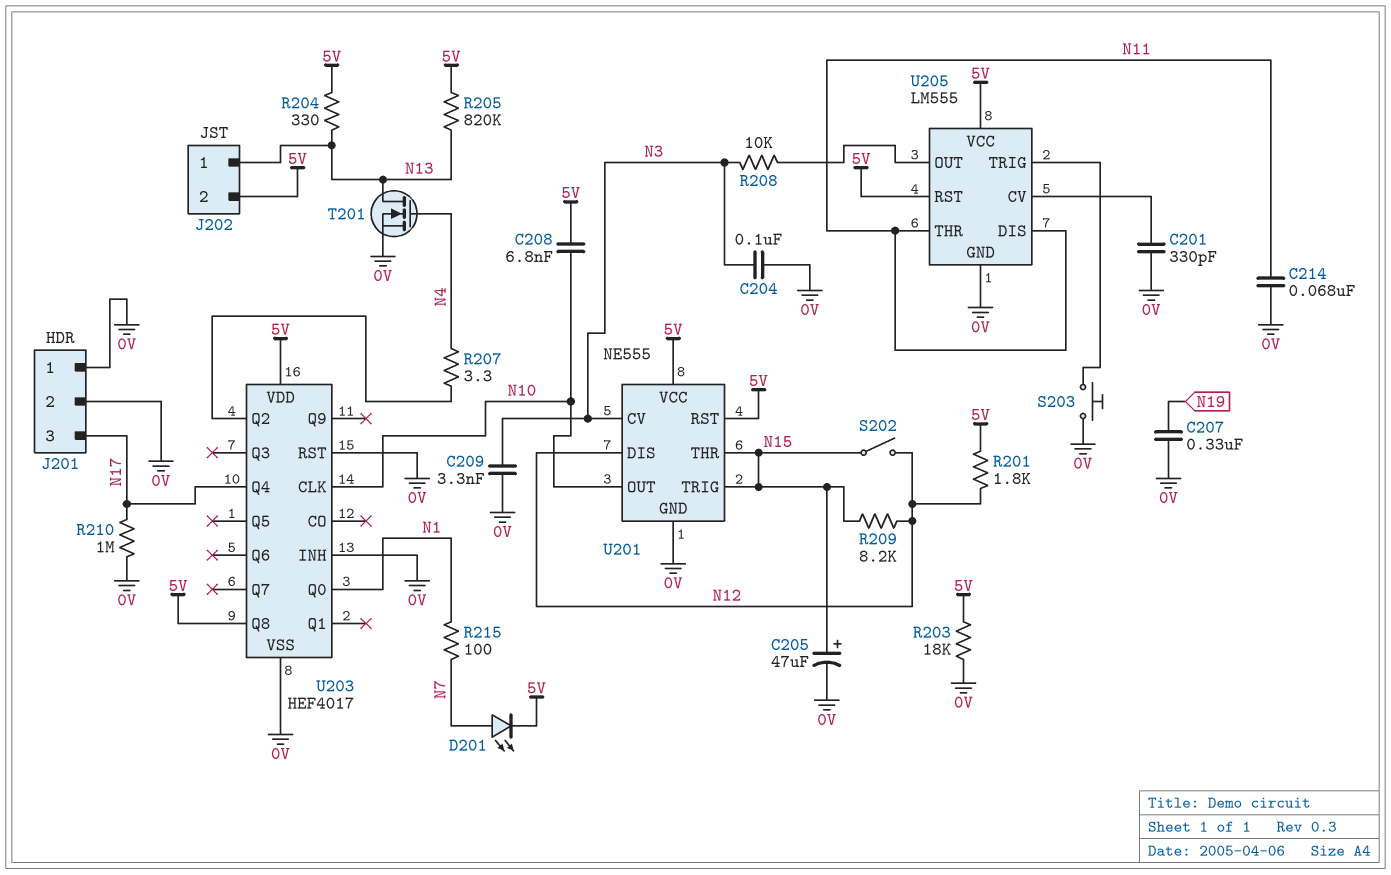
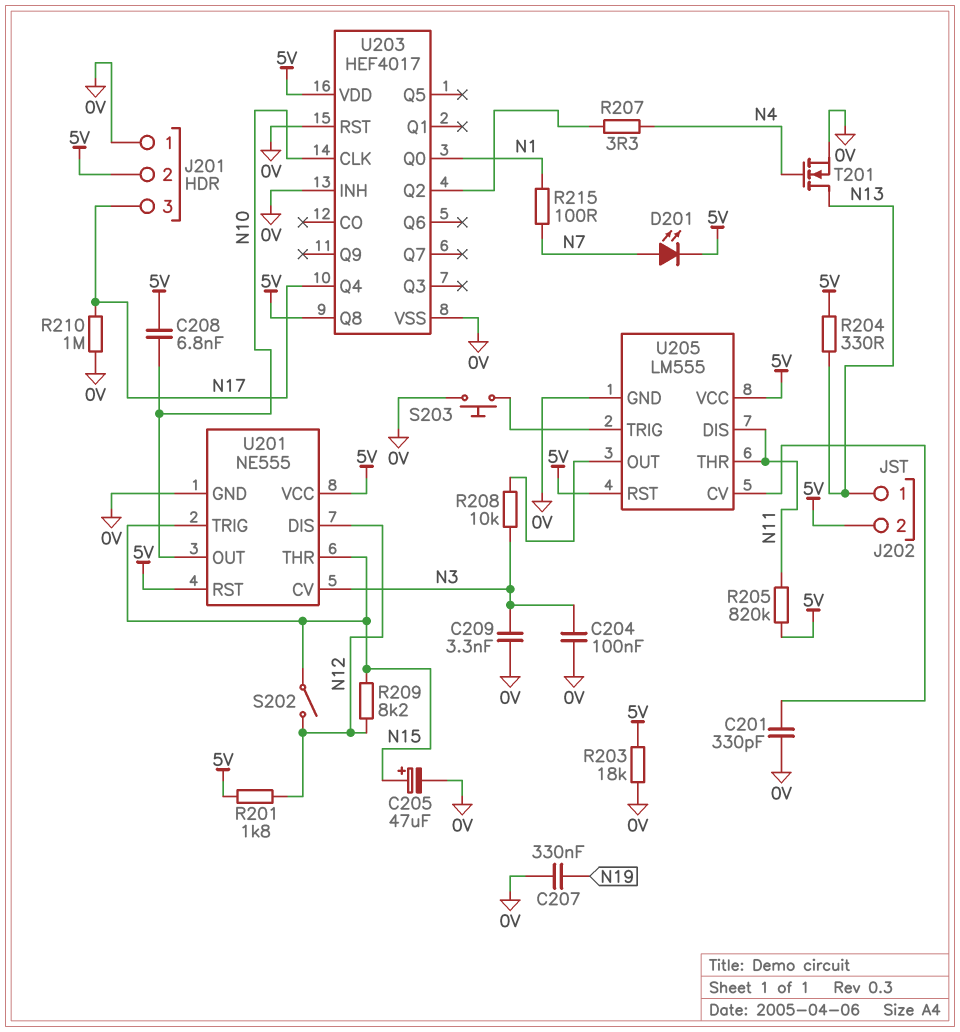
C214: 68nF (0V, N11) -> none
J201 pin 2: 0V -> 5V
R205: 820k (5V, N13) -> 820k (5V, N11)

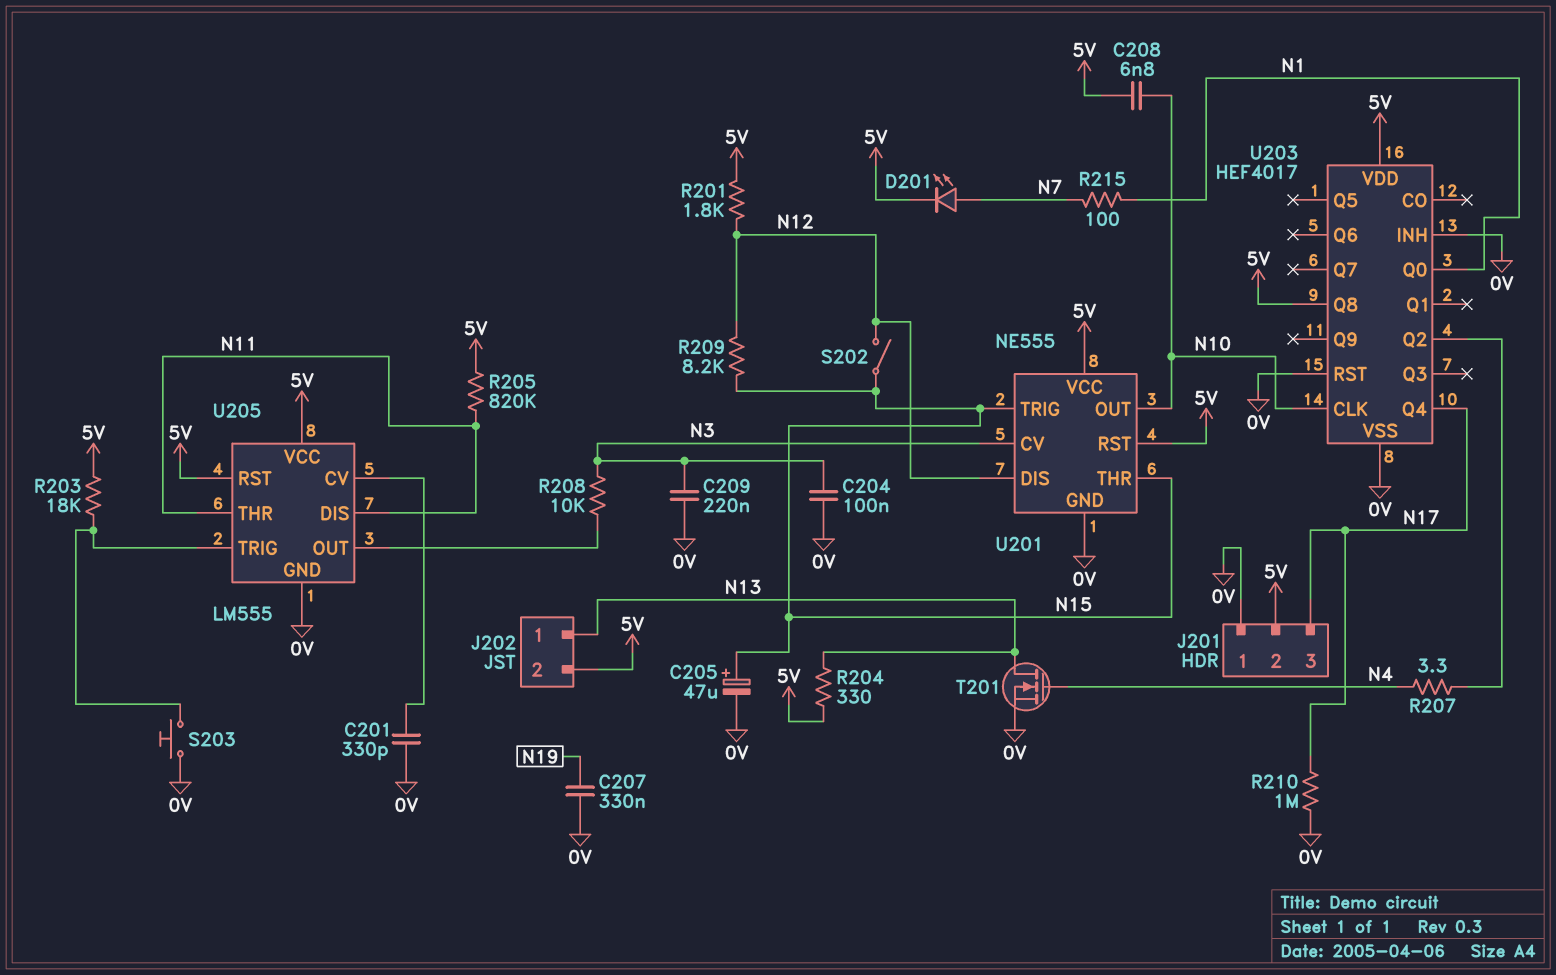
C209: 3.3nF (0V, N3) -> 220nF (0V, N3)
R203: 18k (0V, 5V) -> 18k (5V, U205/TRIG)

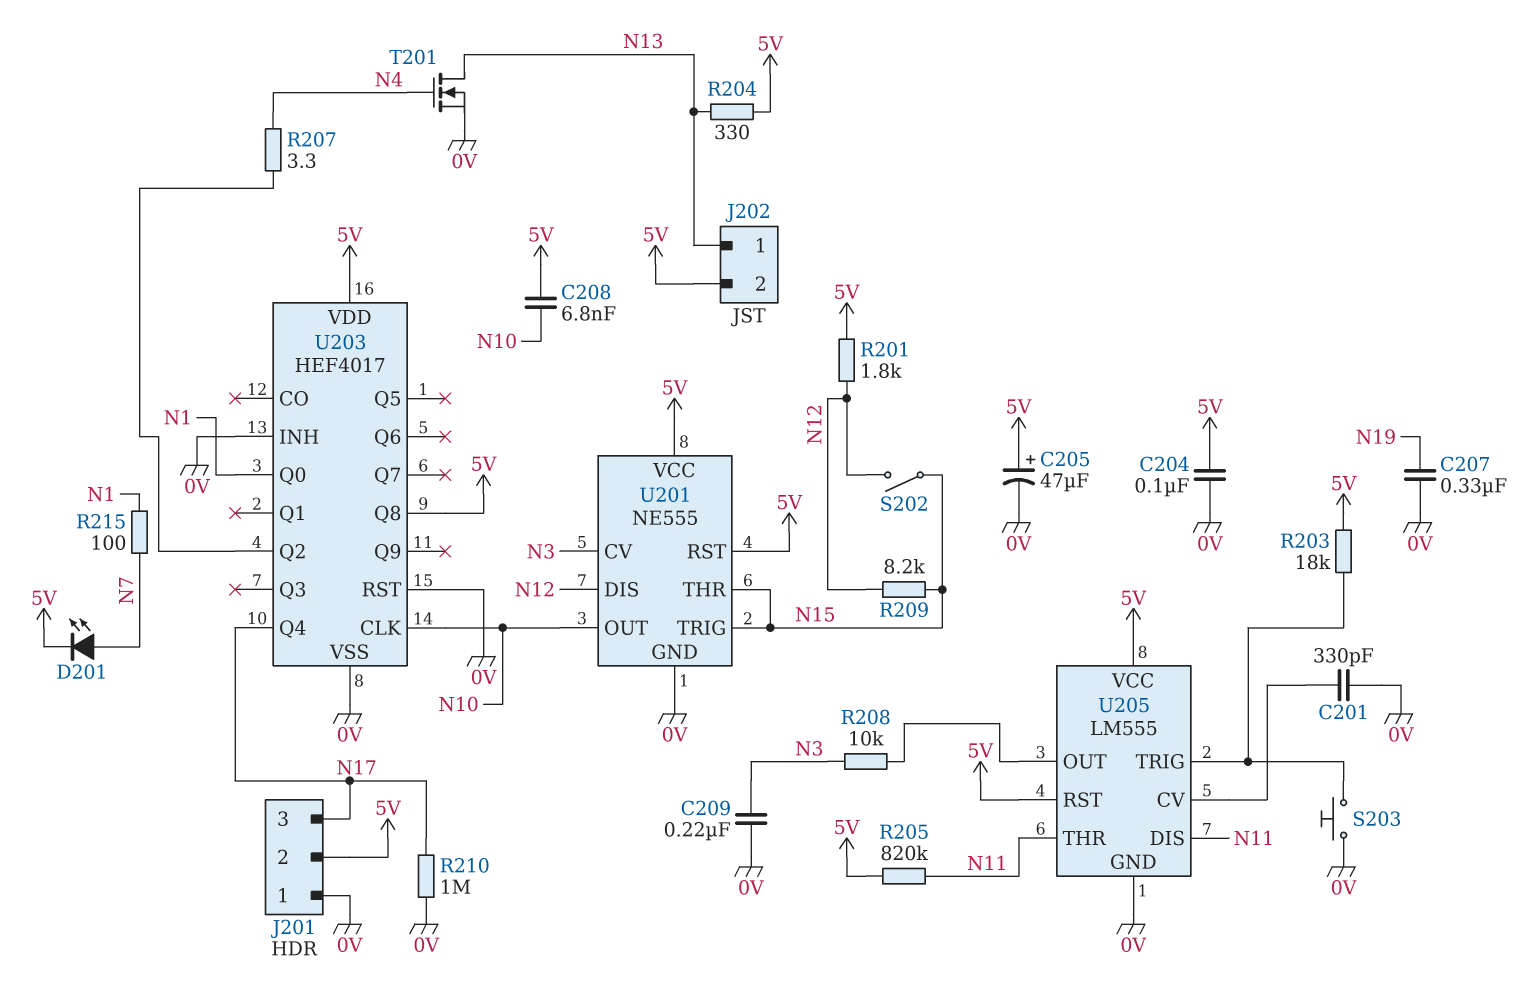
C204: 100nF (0V, N3) -> 100nF (0V, 5V)
C205: 47uF (plus N15, minus 0V) -> 47uF (plus 5V, minus 0V)

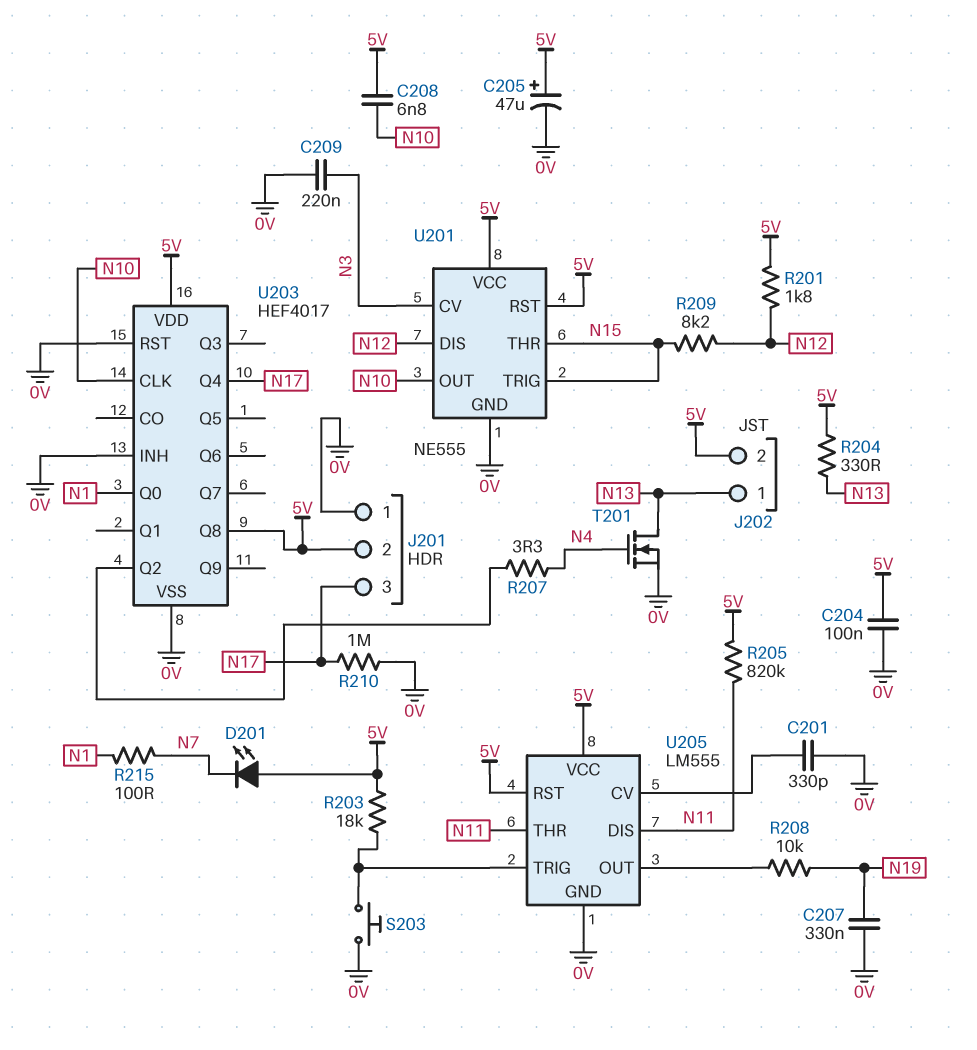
D201: LED (A N7, K 5V) -> LED (A 5V, K N7)
R208: 10k (N3, U205/OUT) -> 10k (N19, U205/OUT)
S202: switch (N12, N15) -> none

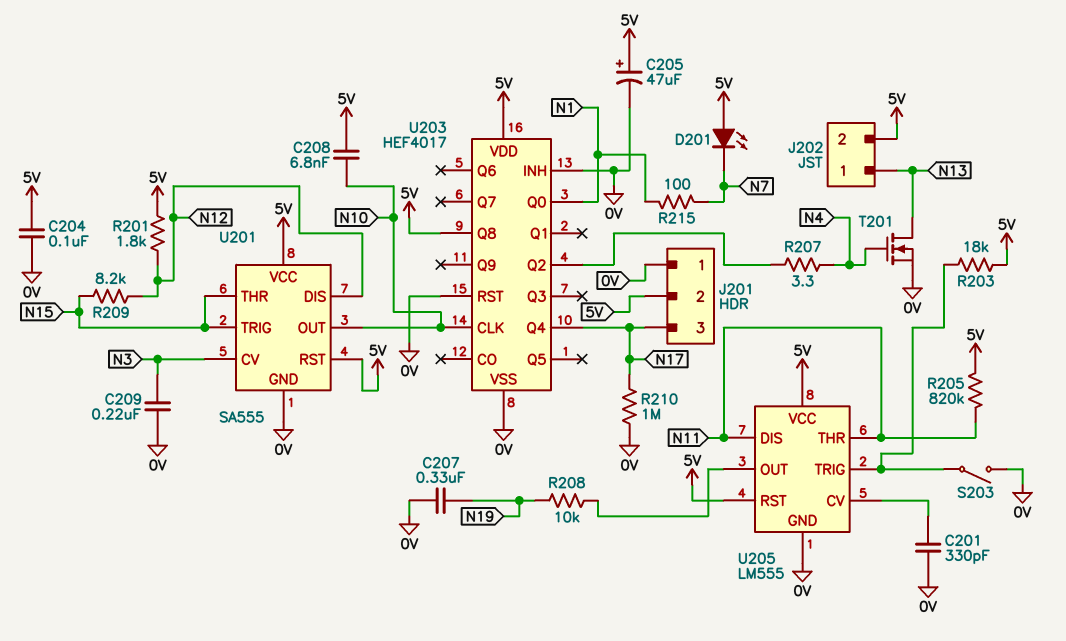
R204: 330 (5V, N13) -> none
S203: button (0V, U205/TRIG) -> switch (0V, U205/TRIG)
U201: NE555 -> SA555

